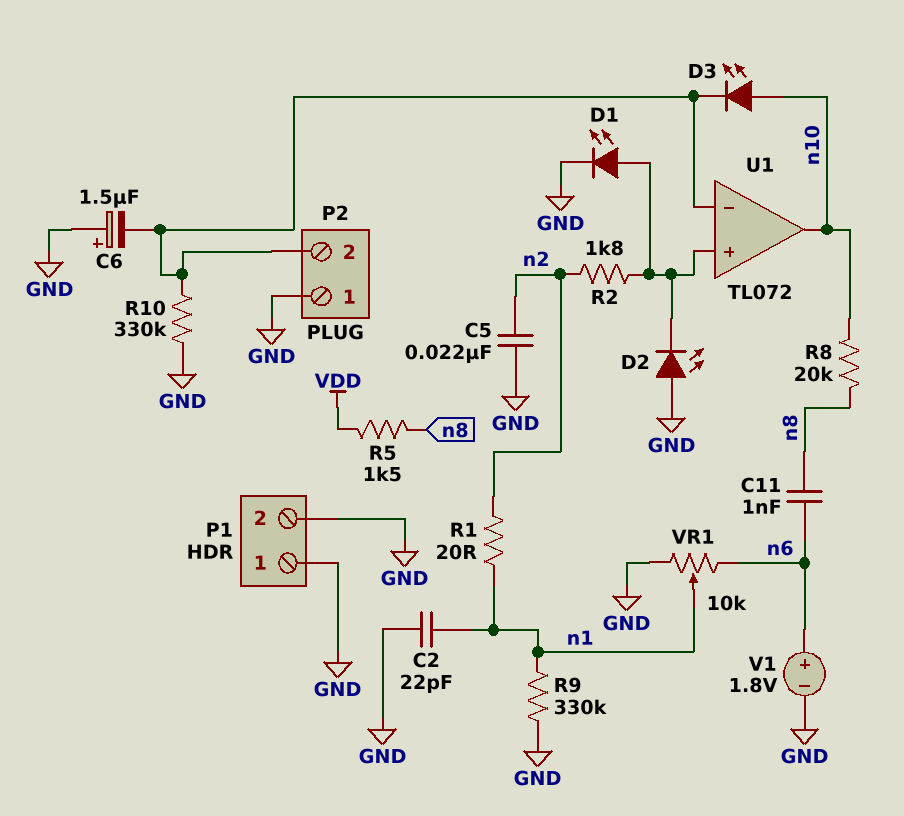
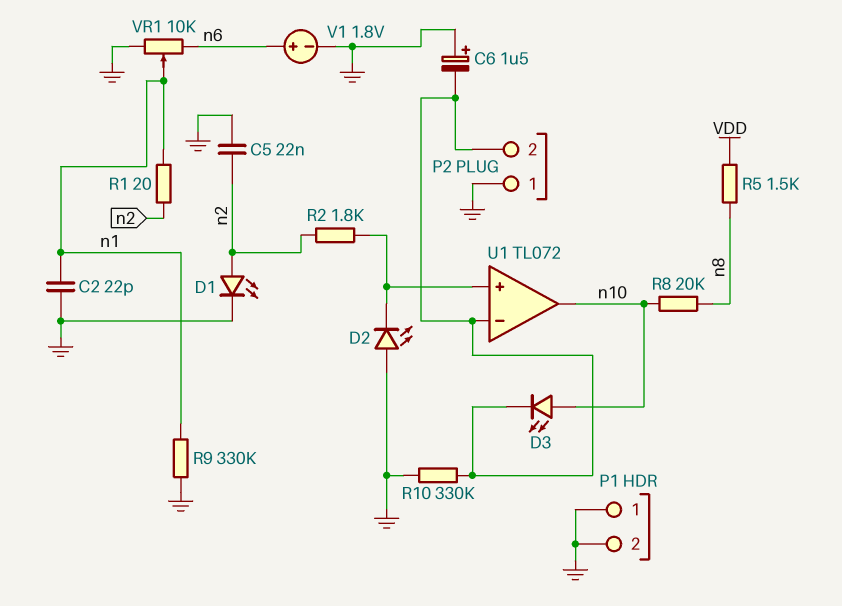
C11: 1nF (n6, n8) -> none
D1: LED (A U1/in+, K GND) -> LED (A n2, K GND)

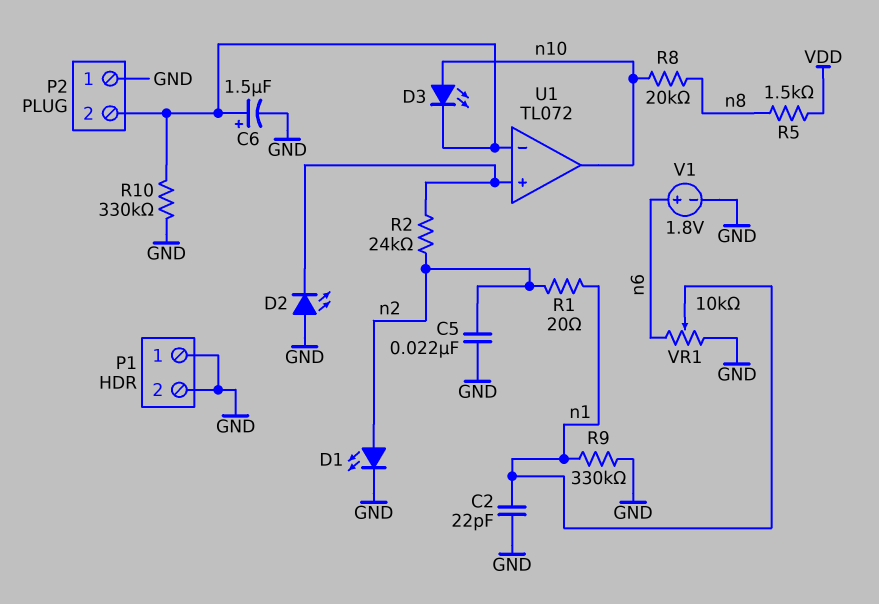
C6: 1.5uF (plus GND, minus P2/2) -> 1.5uF (plus P2/2, minus GND)
R2: 1.8k (U1/in+, n2) -> 24k (U1/in+, n2)

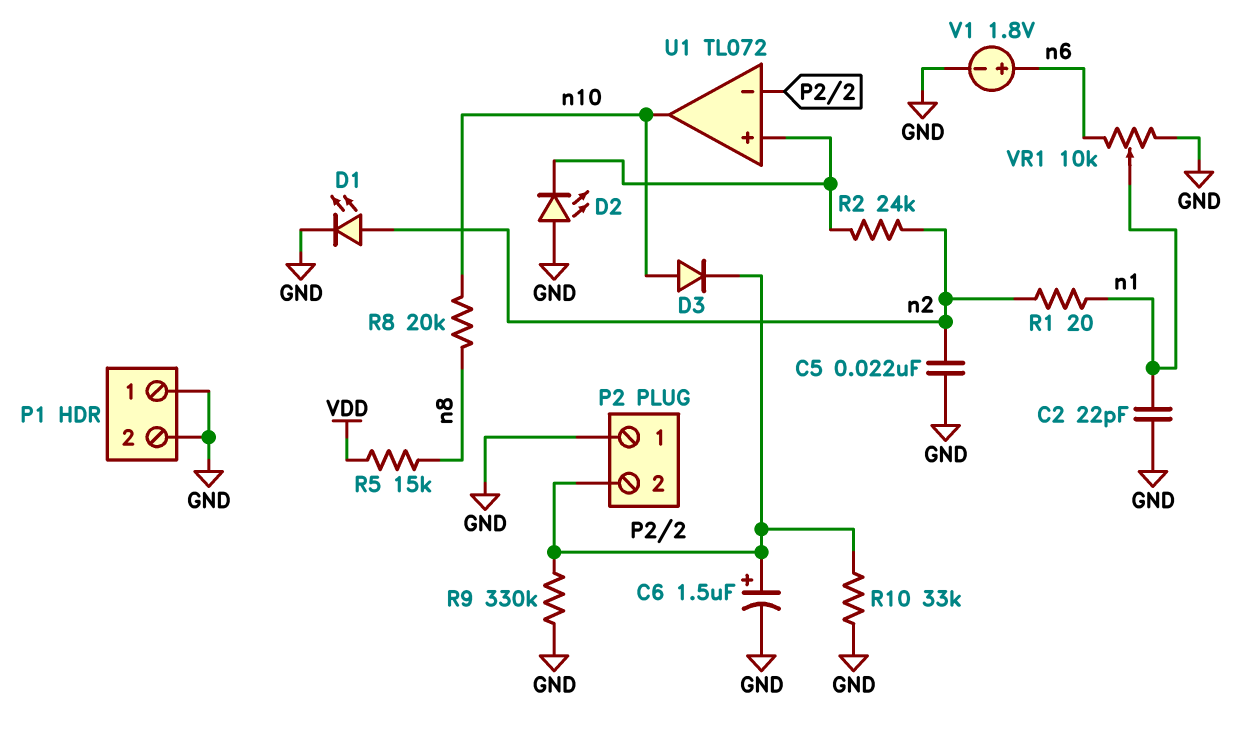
D3: LED (A n10, K P2/2) -> diode (A n10, K P2/2)
R5: 1.5k (VDD, n8) -> 15k (VDD, n8)
R9: 330k (GND, n1) -> 330k (GND, P2/2)
R10: 330k (GND, P2/2) -> 33k (GND, P2/2)

